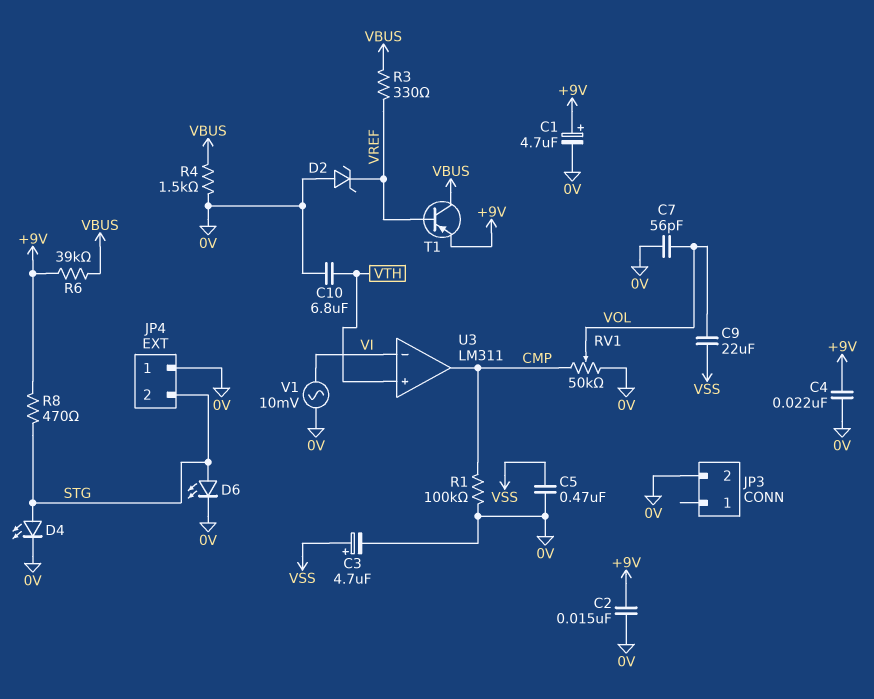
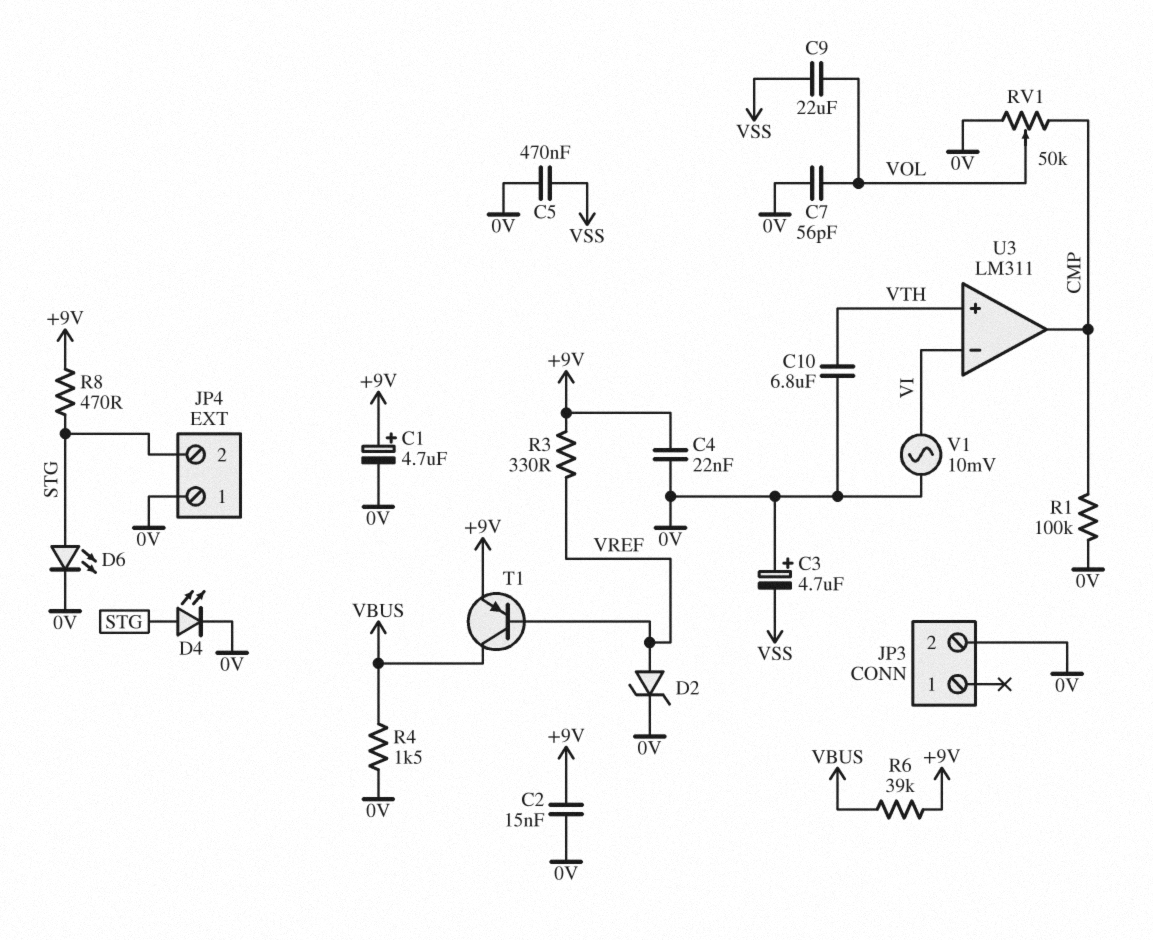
C3: 4.7uF (plus VSS, minus 0V) -> 4.7uF (plus 0V, minus VSS)
D2: zener (A 0V, K VREF) -> zener (A VREF, K 0V)
R3: 330 (VBUS, VREF) -> 330 (+9V, VREF)

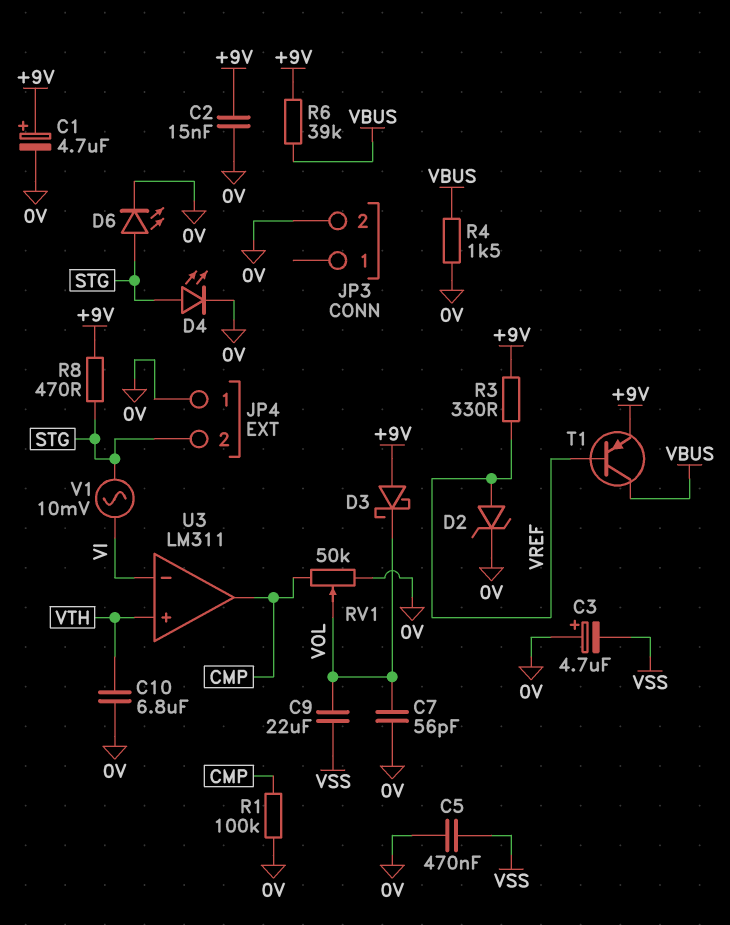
C4: 22nF (+9V, 0V) -> none
D3: none -> schottky (A +9V, K VOL)
V1: AC 10mV (0V, VI) -> AC 10mV (STG, VI)

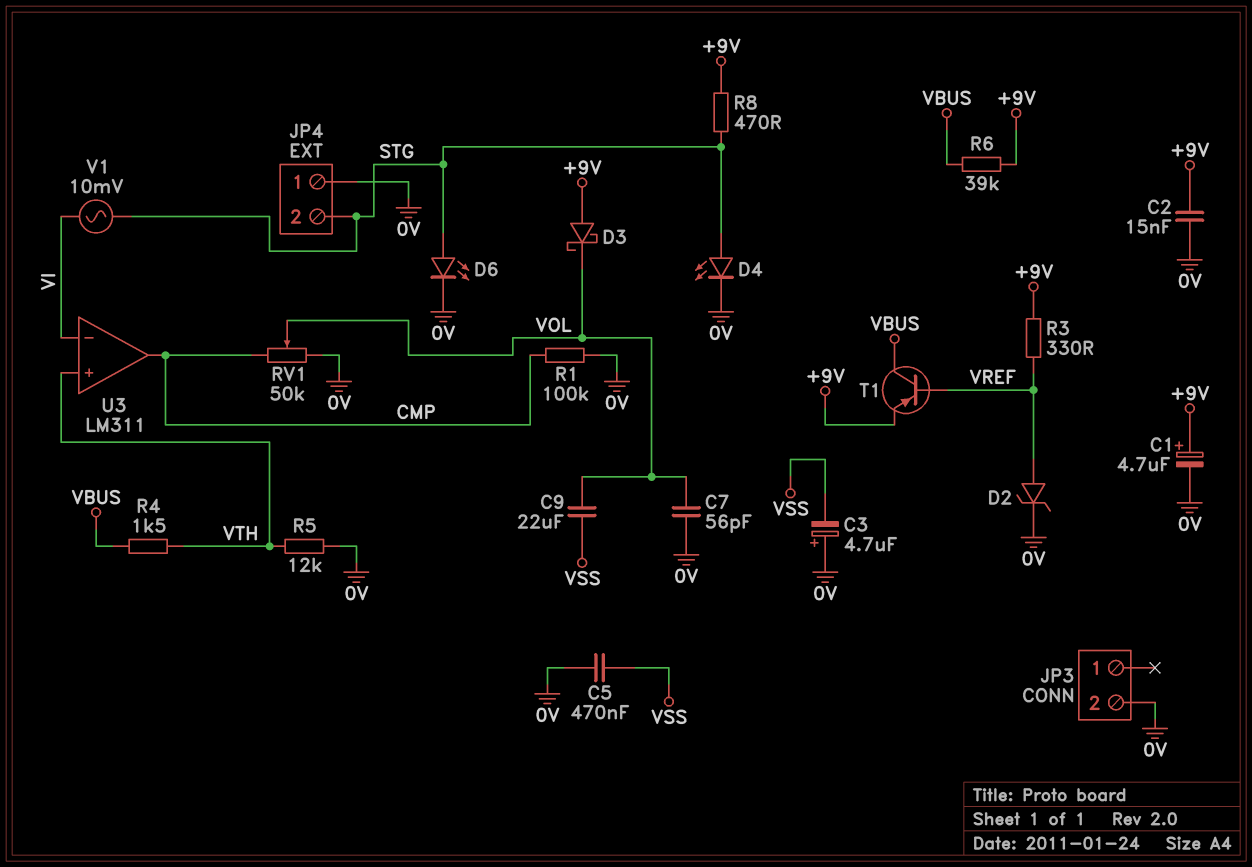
C10: 6.8uF (0V, VTH) -> none
R4: 1.5k (0V, VBUS) -> 1.5k (VBUS, VTH)
R5: none -> 12k (0V, VTH)

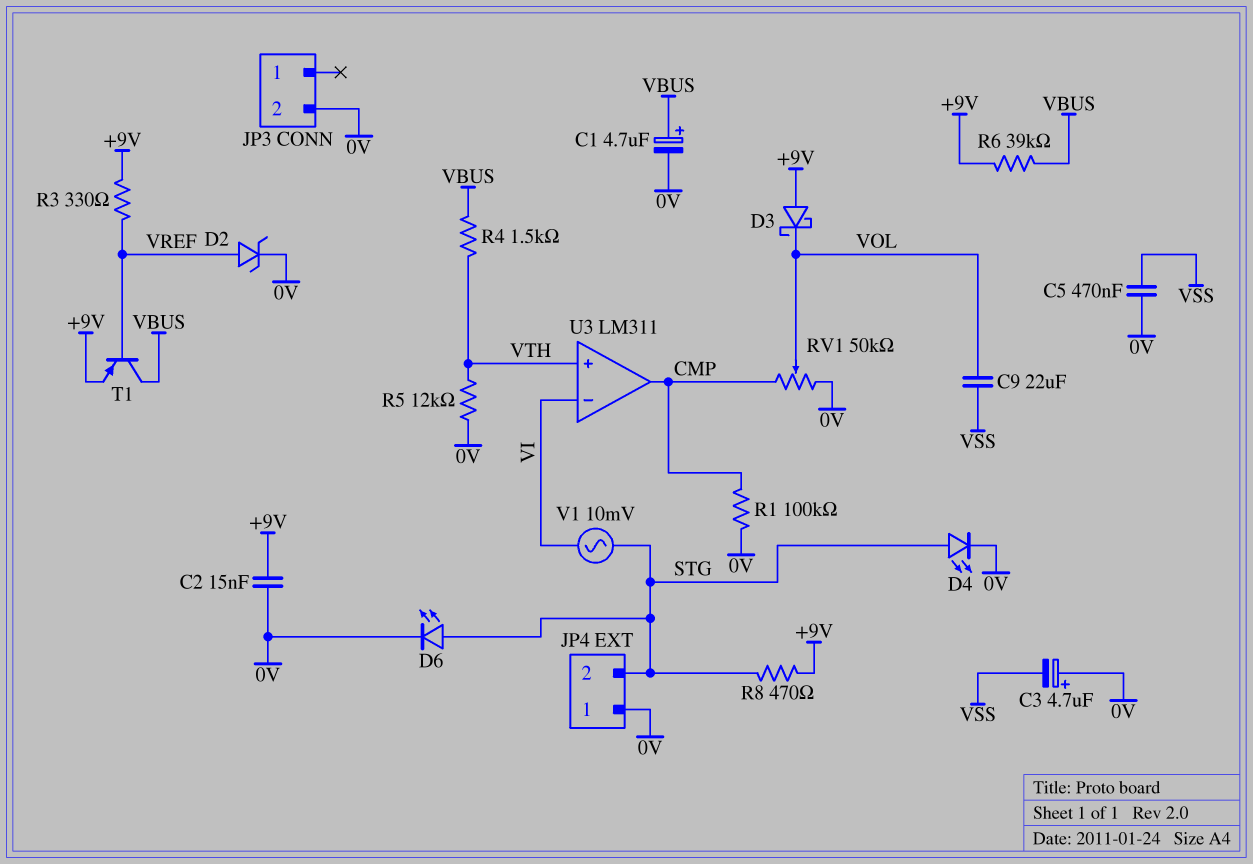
C1: 4.7uF (plus +9V, minus 0V) -> 4.7uF (plus VBUS, minus 0V)
C7: 56pF (0V, VOL) -> none

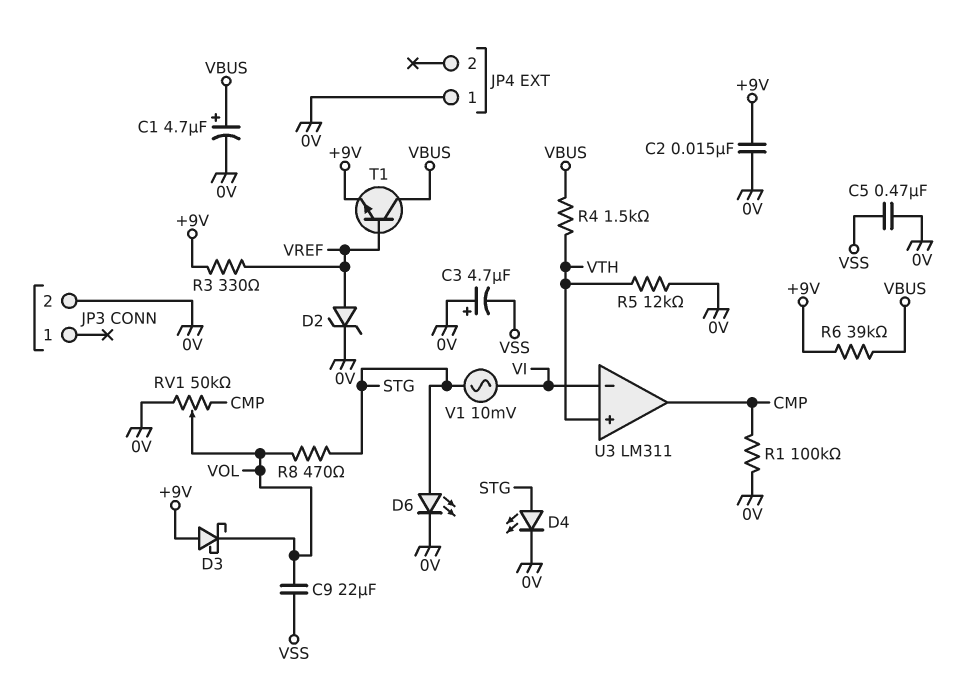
JP4 pin 2: STG -> none
R8: 470 (+9V, STG) -> 470 (STG, VOL)
T1: PNP (B VREF, C VBUS, E +9V) -> NPN (B VREF, C VBUS, E +9V)

